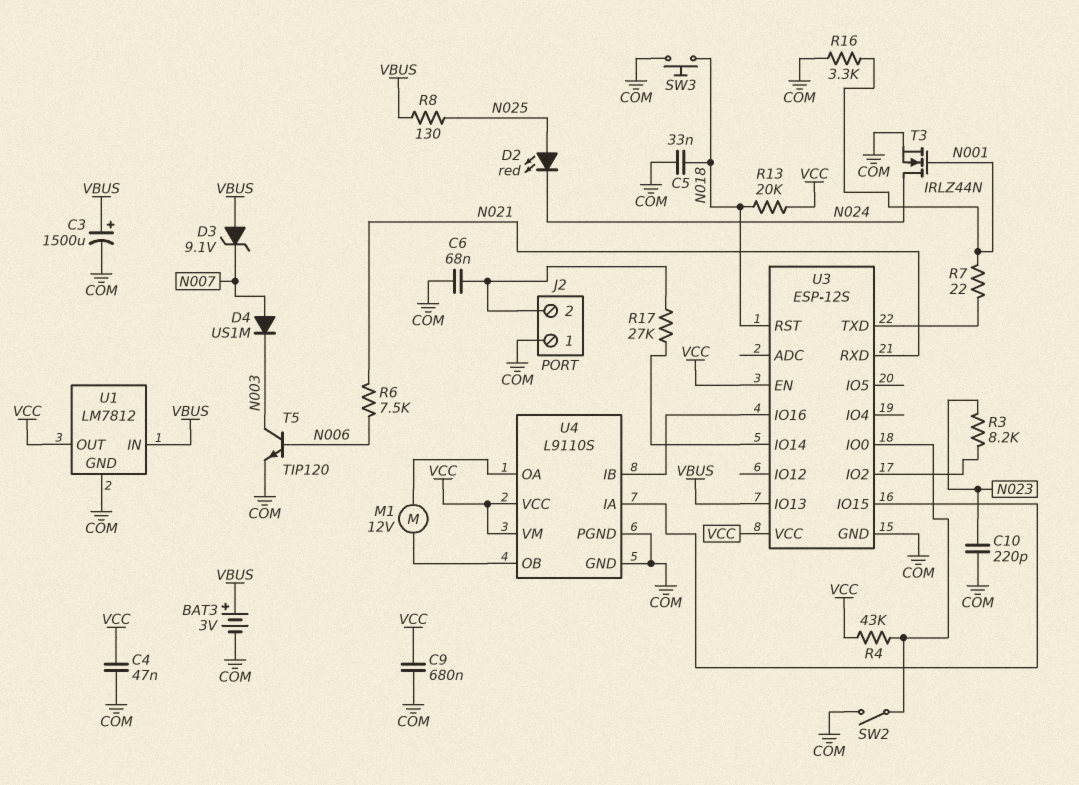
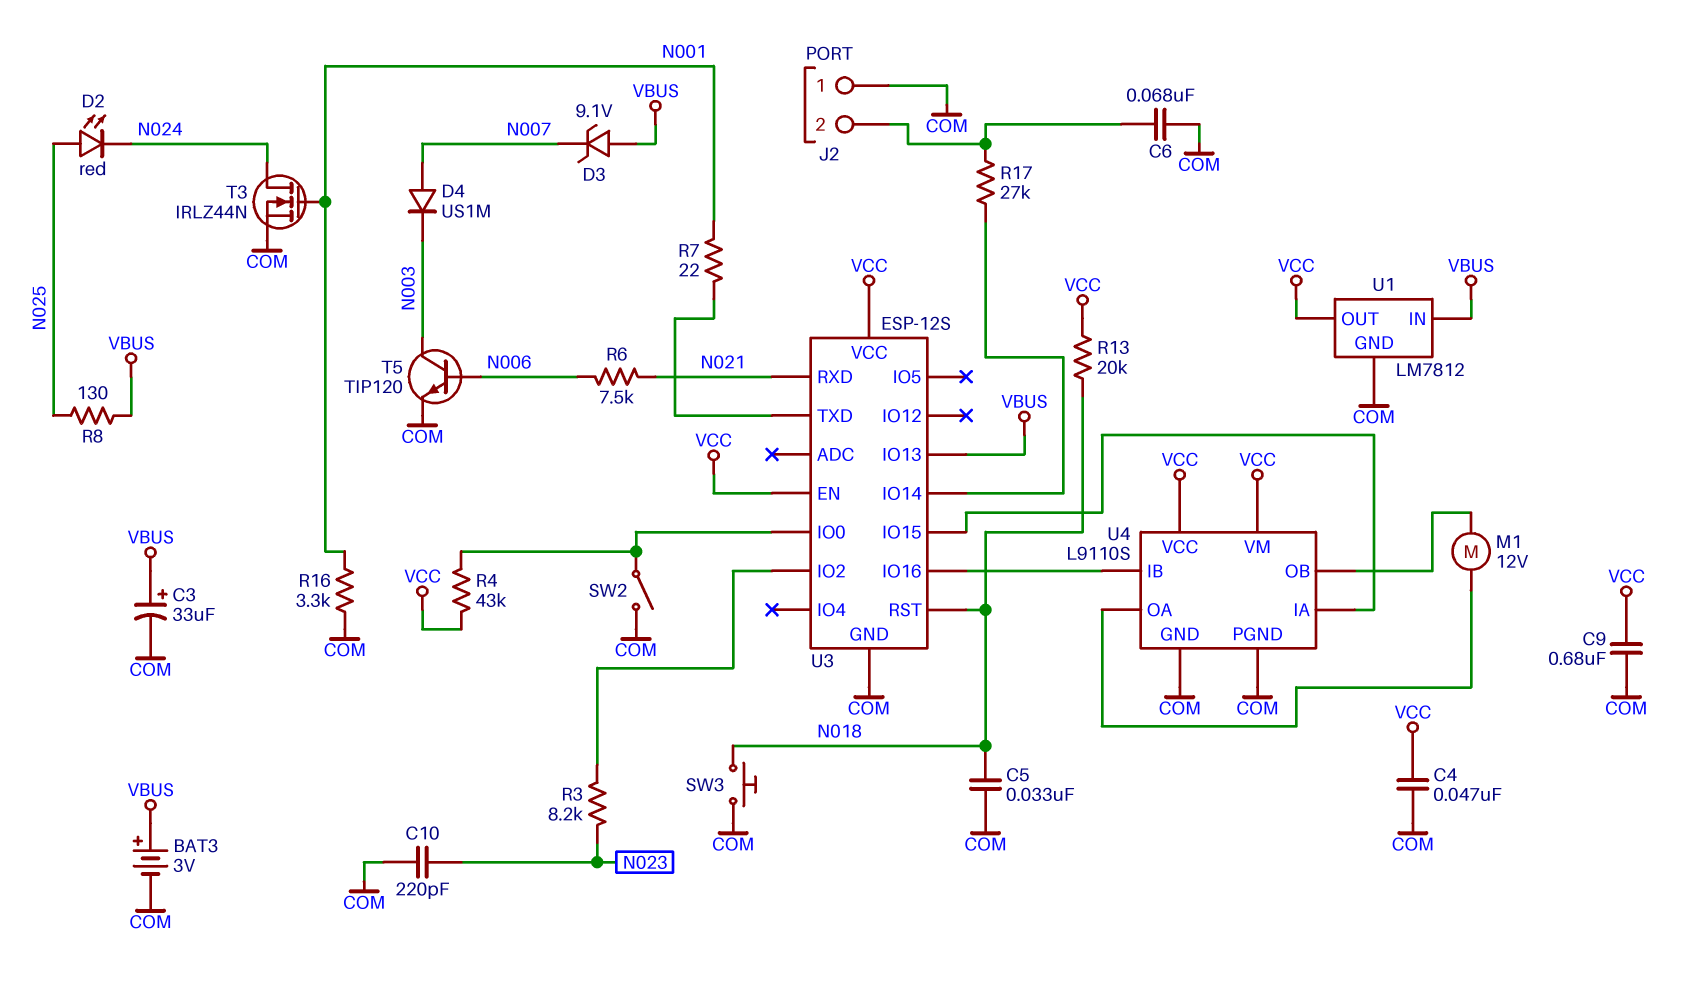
C3: 1500uF (plus VBUS, minus COM) -> 33uF (plus VBUS, minus COM)

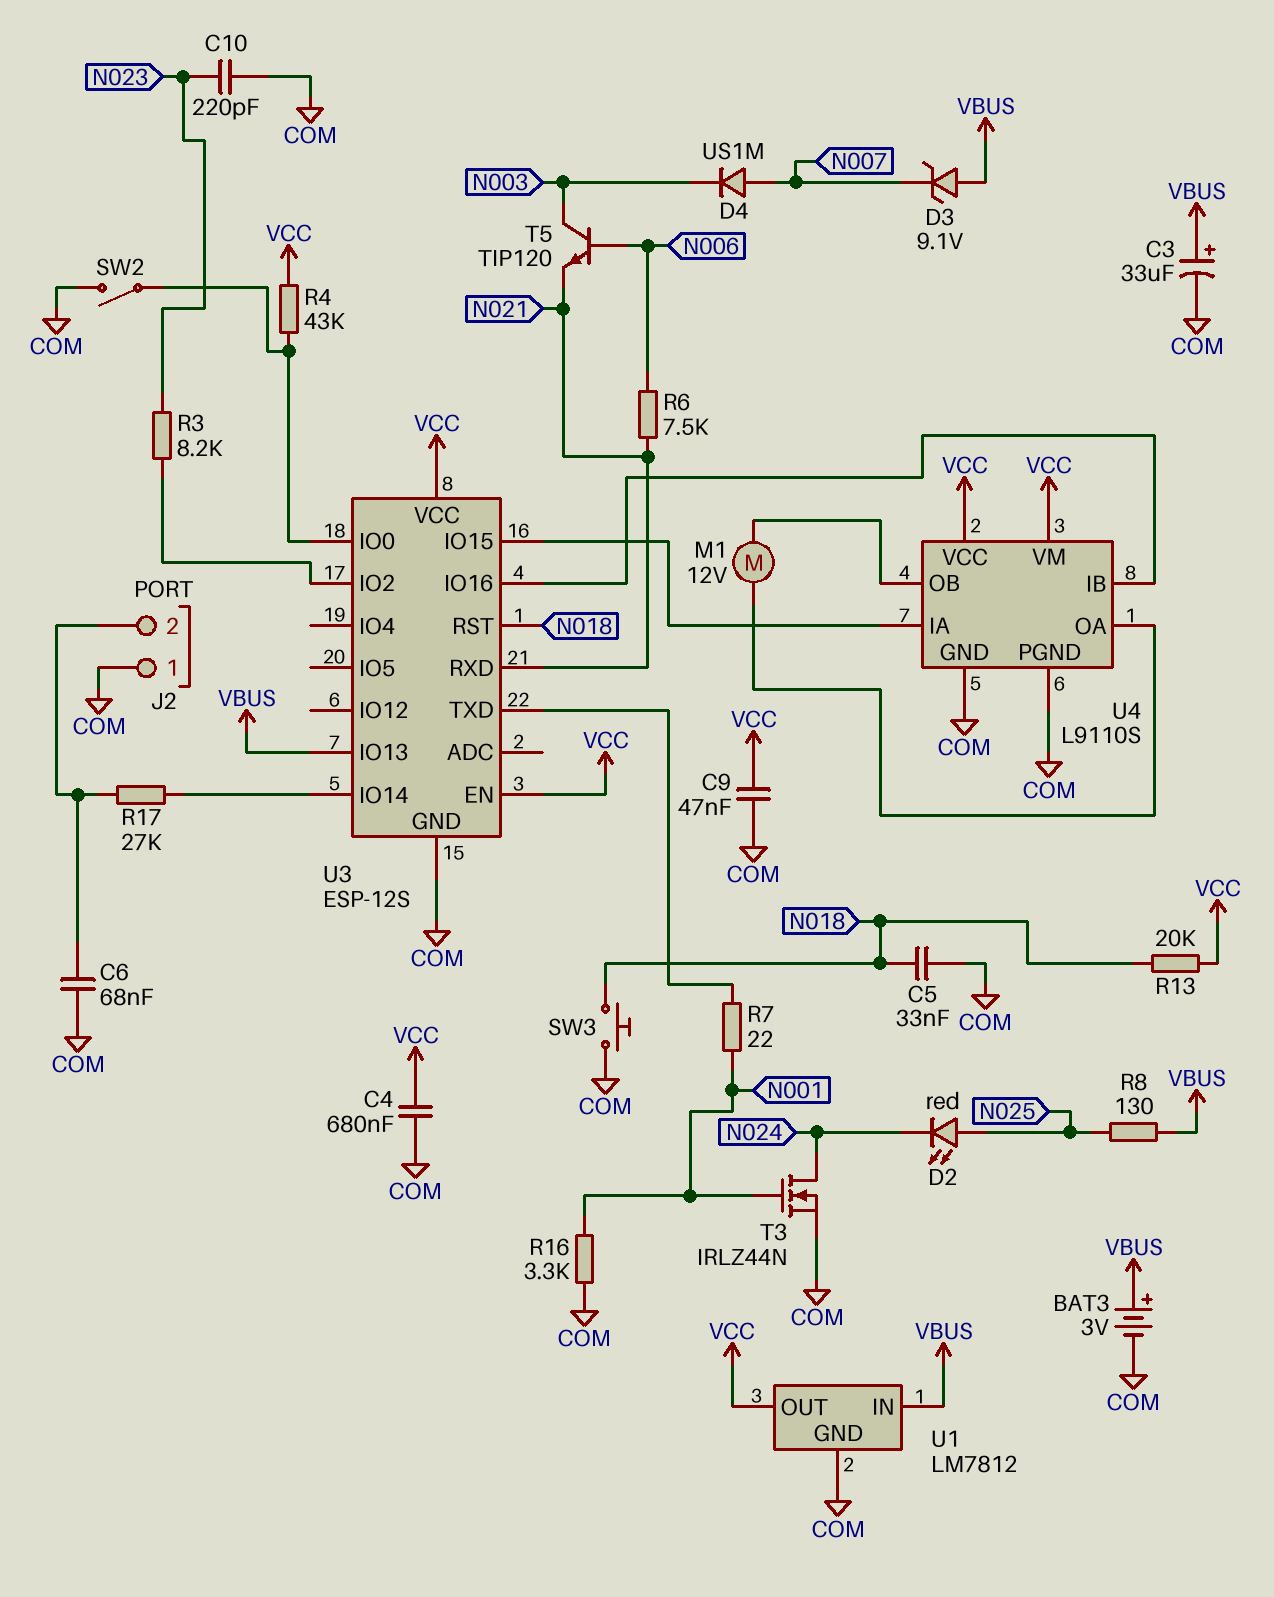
C4: 47nF (COM, VCC) -> 680nF (COM, VCC)
C9: 680nF (COM, VCC) -> 47nF (COM, VCC)
T5: NPN TIP120 (B N006, C N003, E COM) -> NPN TIP120 (B N006, C N003, E N021)

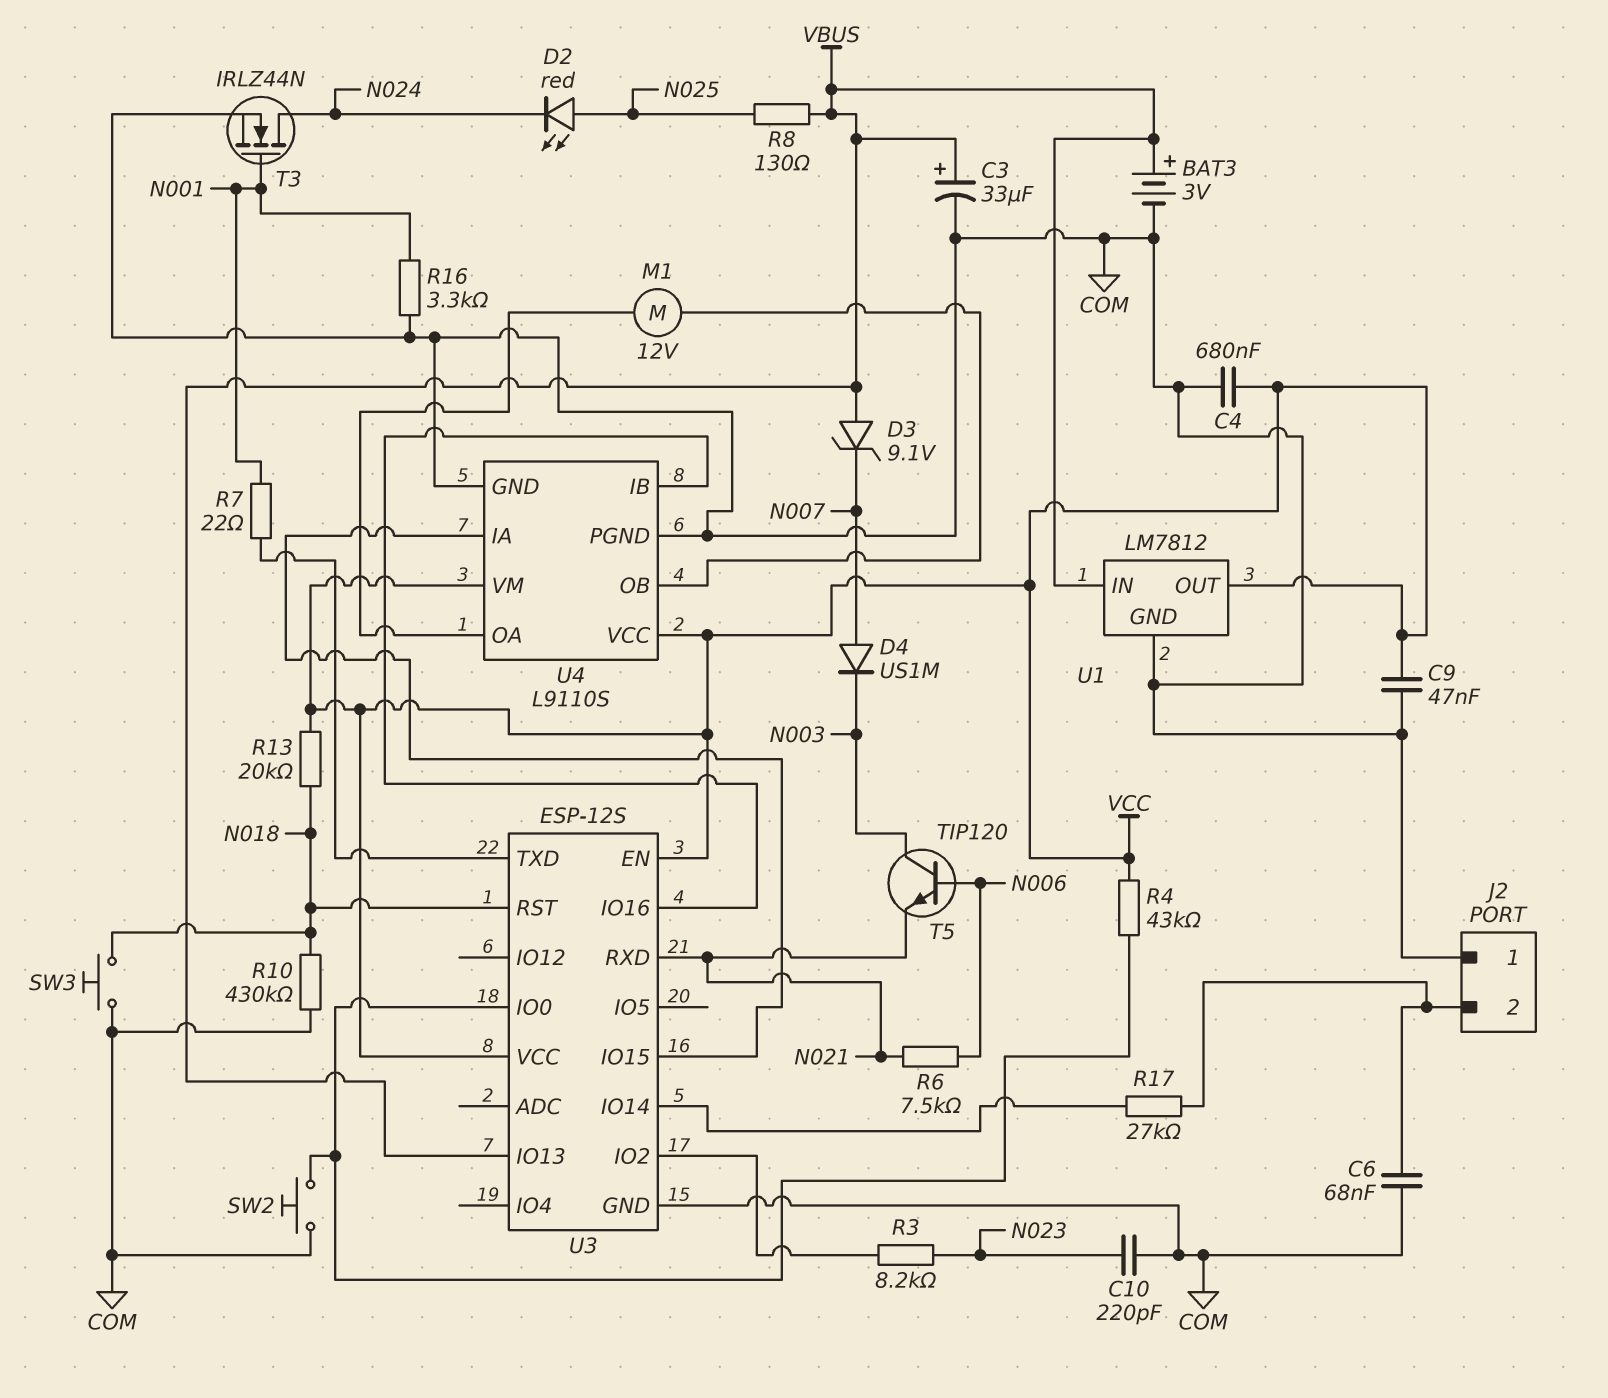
C5: 33nF (COM, N018) -> none
R10: none -> 430k (COM, N018)
SW2: switch (COM, U3/IO0) -> button (COM, U3/IO0)

